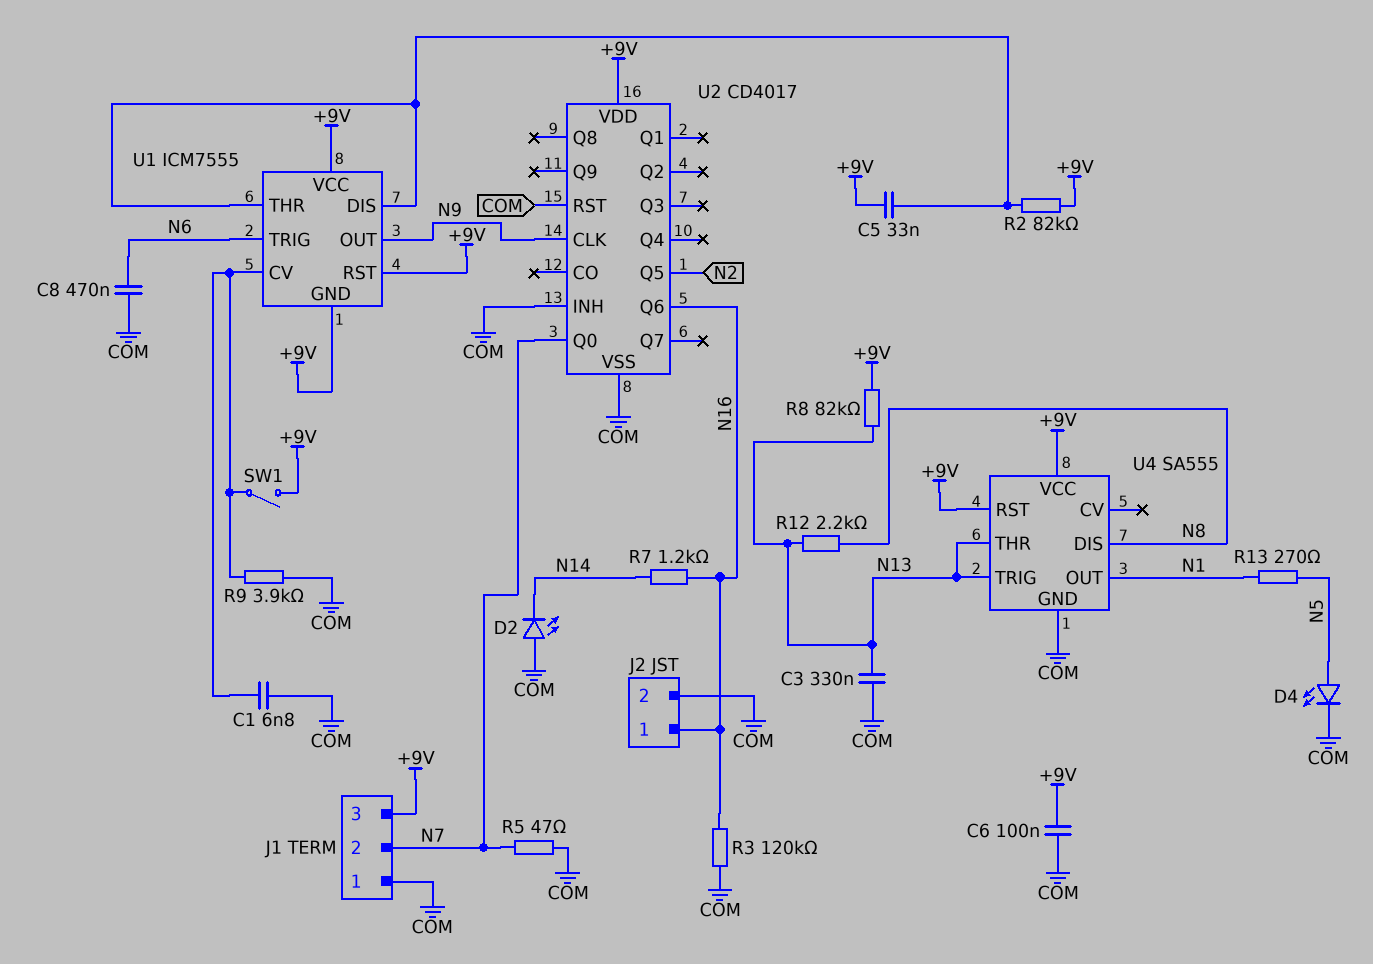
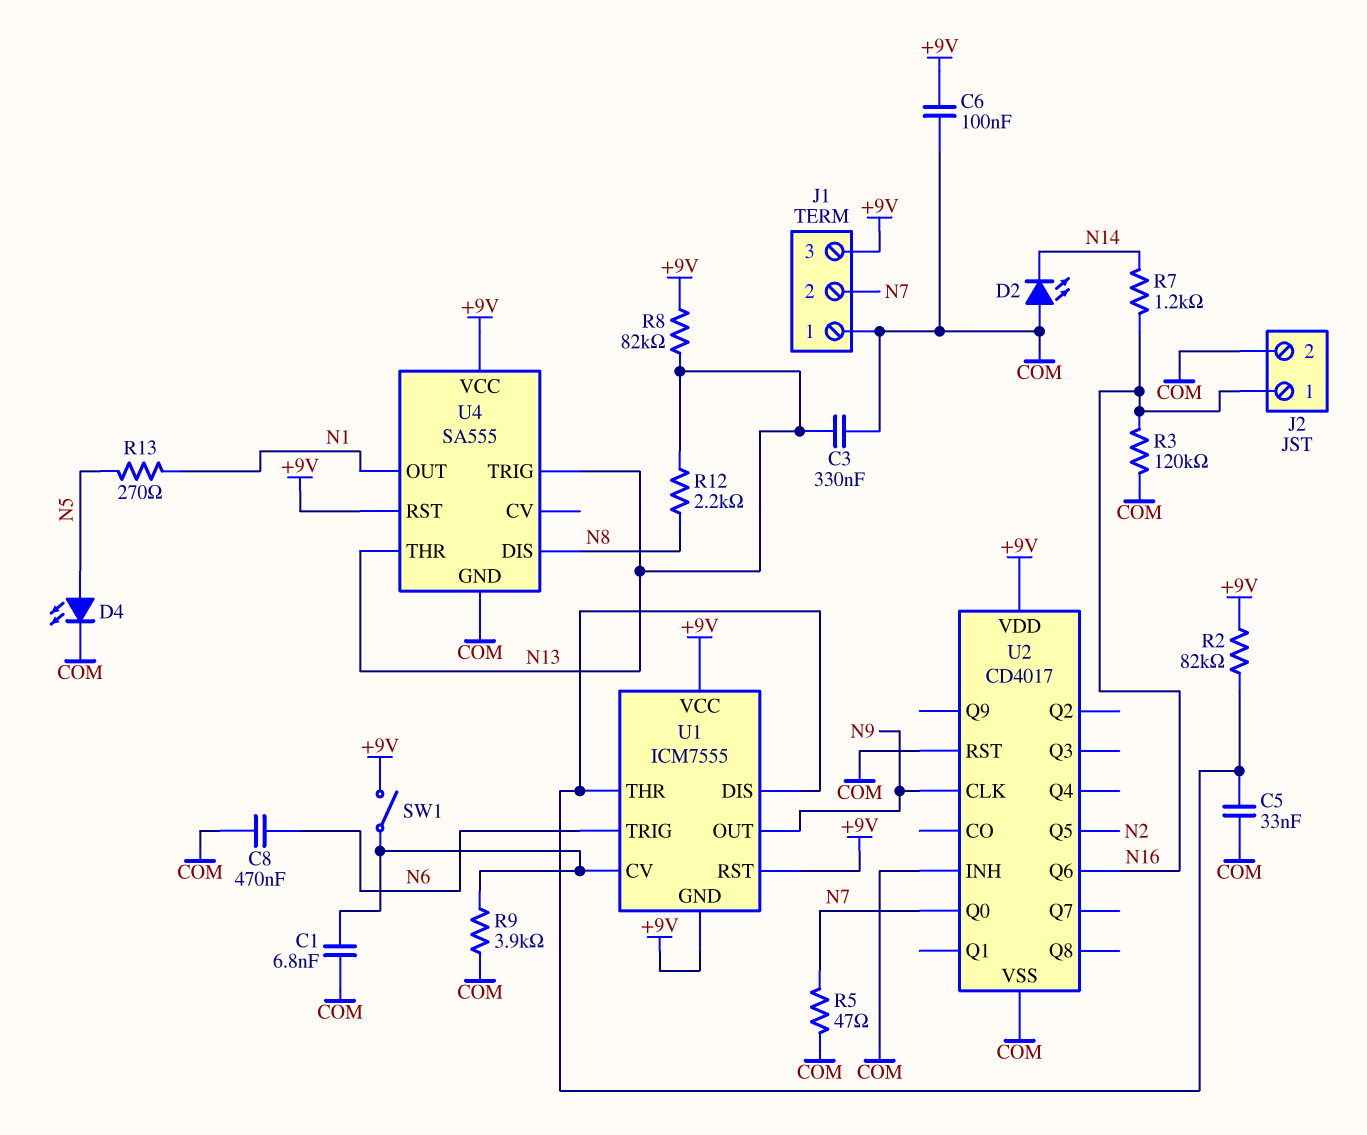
C5: 33nF (+9V, U1/DIS) -> 33nF (COM, U1/DIS)

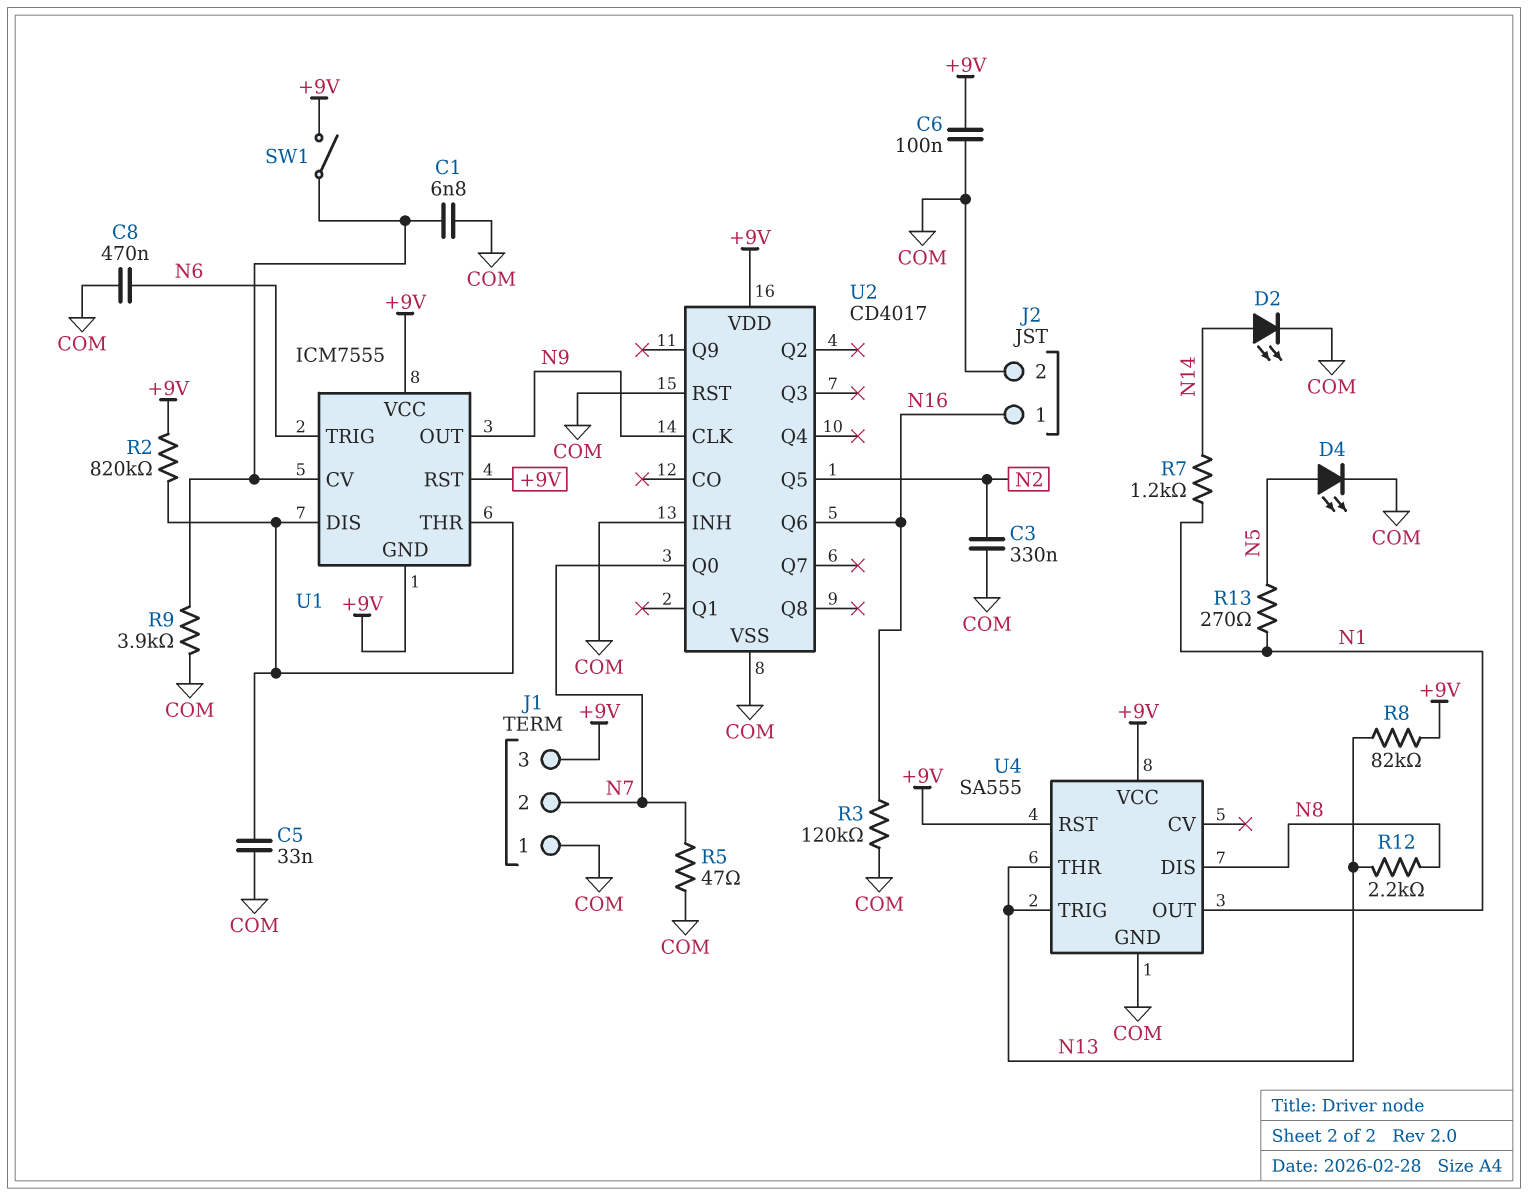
C3: 330nF (COM, N13) -> 330nF (COM, N2)
D2: LED (A COM, K N14) -> LED (A N14, K COM)
R2: 82k (+9V, U1/DIS) -> 820k (+9V, U1/DIS)
R7: 1.2k (N14, N16) -> 1.2k (N1, N14)

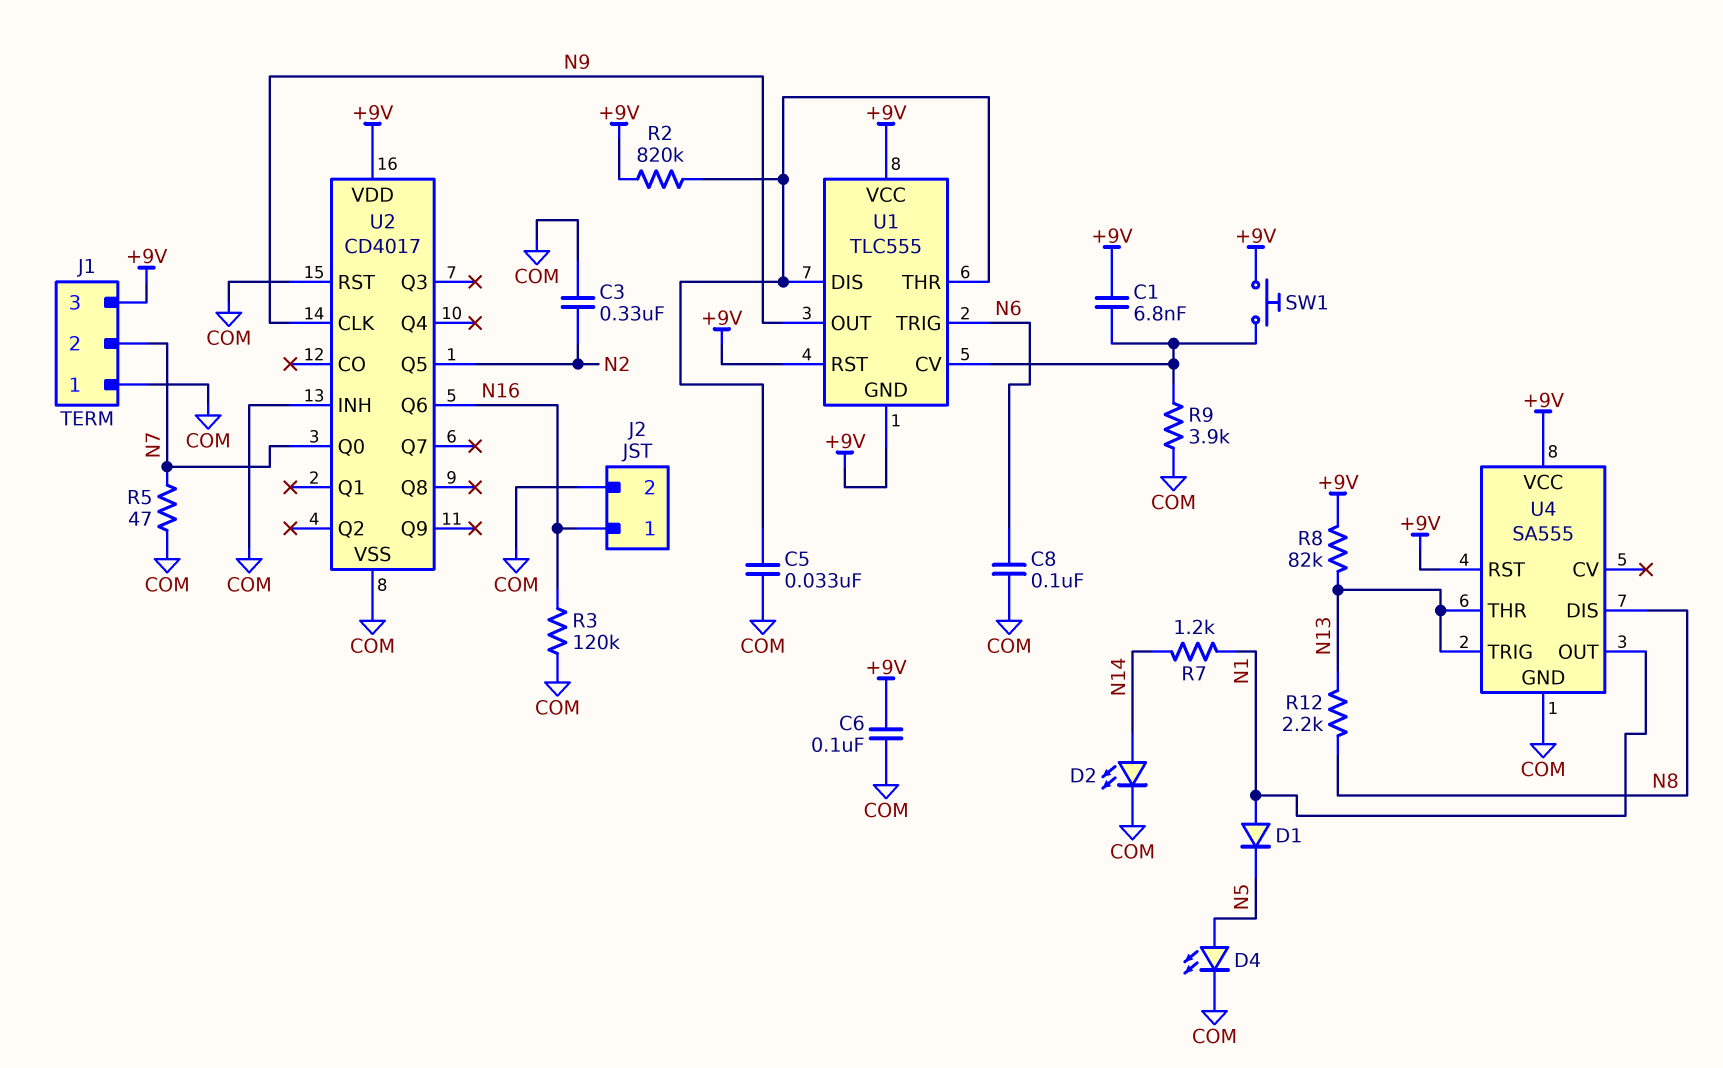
C1: 6.8nF (COM, U1/CV) -> 6.8nF (+9V, U1/CV)
C8: 470nF (COM, N6) -> 100nF (COM, N6)
D1: none -> diode (A N1, K N5)
R13: 270 (N1, N5) -> none
SW1: switch (+9V, U1/CV) -> button (+9V, U1/CV)
U1: ICM7555 -> TLC555

